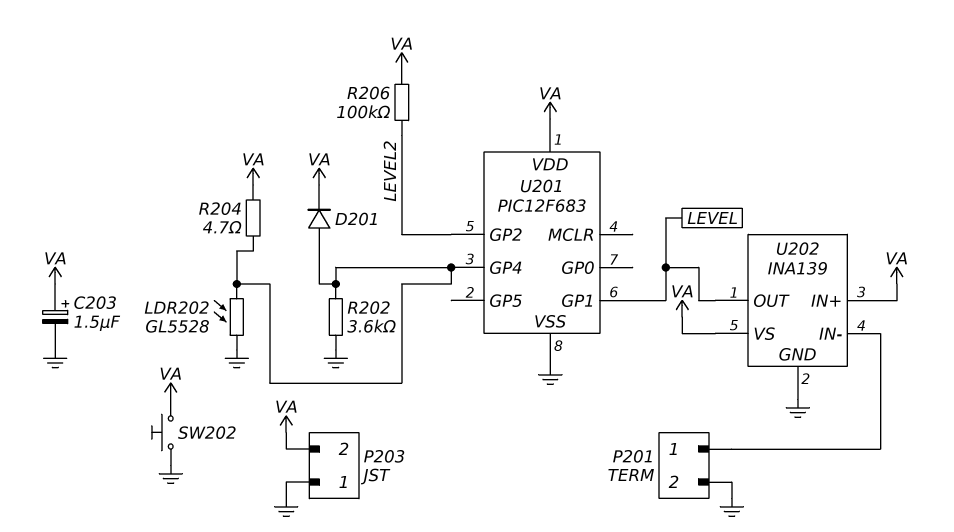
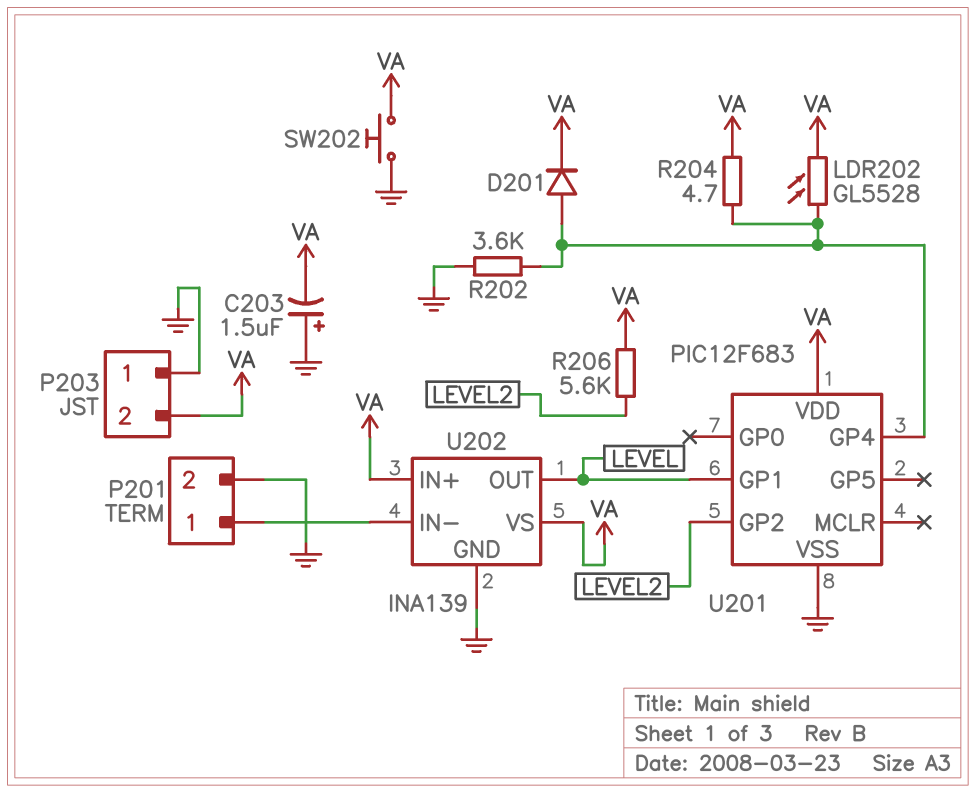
C203: 1.5uF (plus VA, minus GND) -> 1.5uF (plus GND, minus VA)
LDR202: GL5528 (GND, U201/GP4) -> GL5528 (U201/GP4, VA)
R206: 100k (LEVEL2, VA) -> 5.6k (LEVEL2, VA)

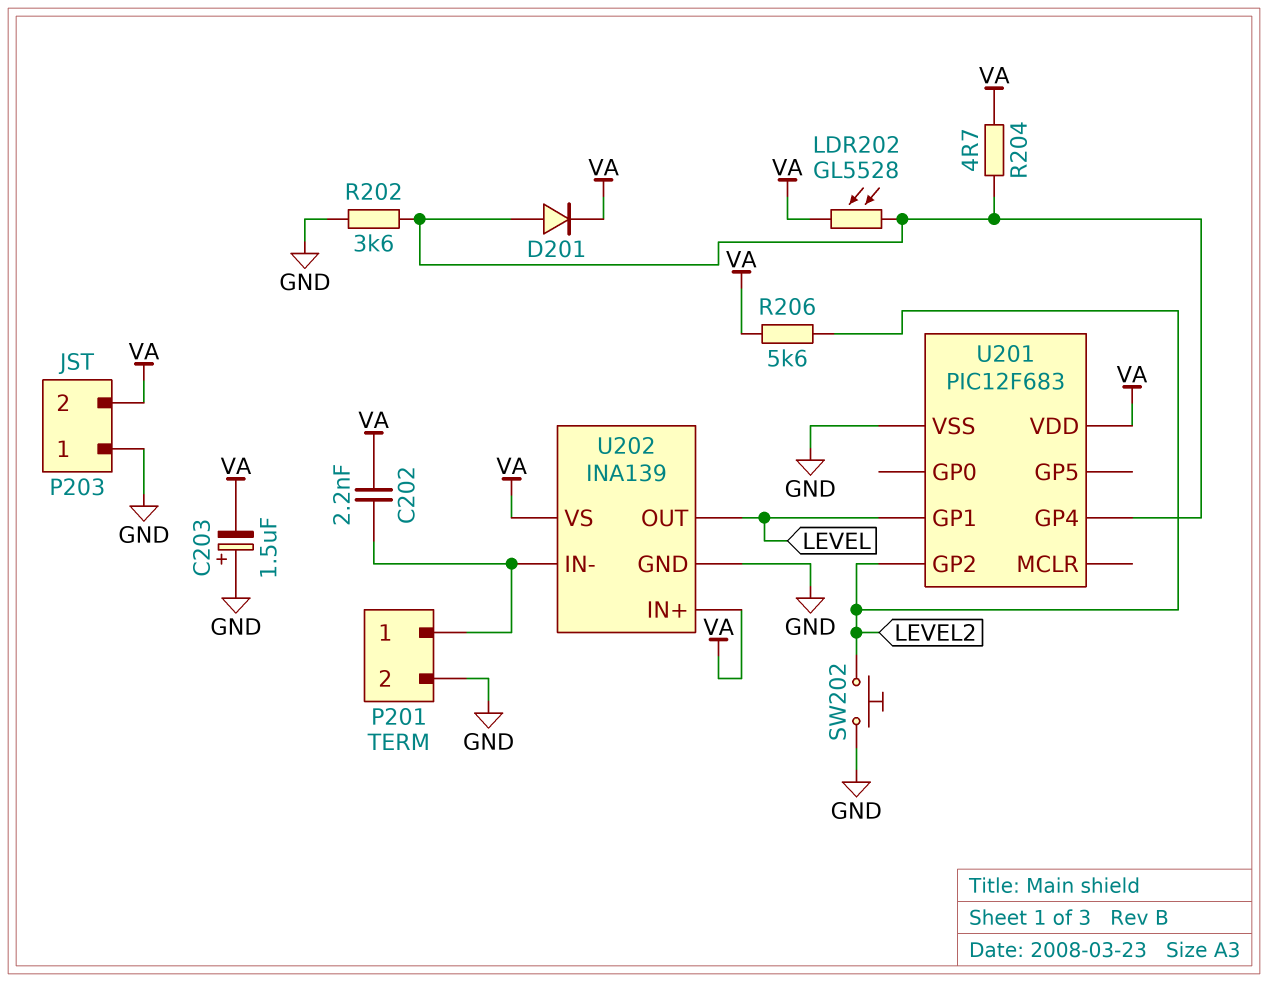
C202: none -> 2.2nF (P201/1, VA)
SW202: button (GND, VA) -> button (GND, LEVEL2)

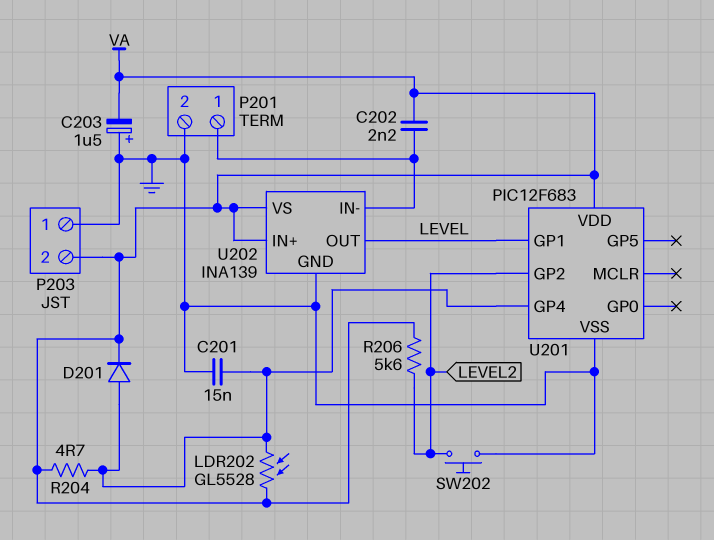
C201: none -> 15nF (GND, U201/GP4)
R202: 3.6k (GND, U201/GP4) -> none

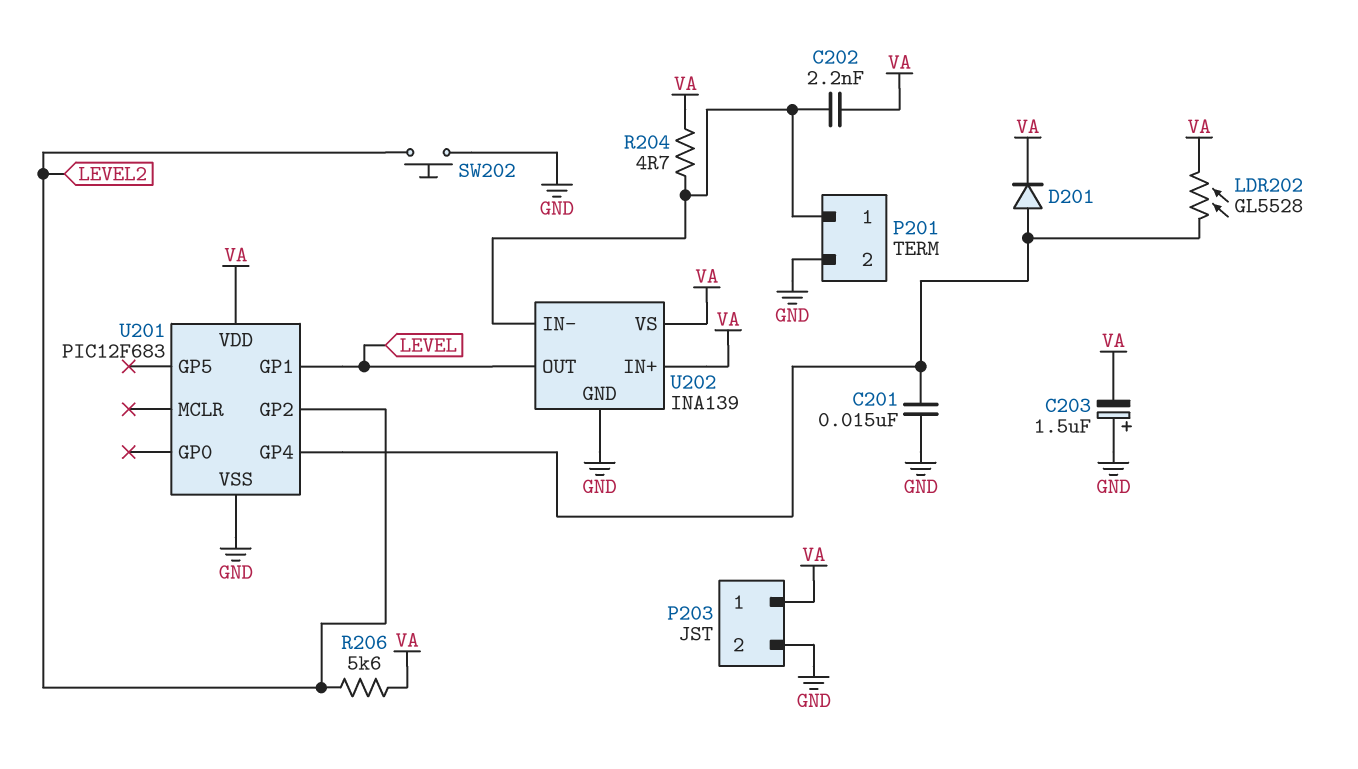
P203 pin 1: GND -> VA
P203 pin 2: VA -> GND
R204: 4.7 (U201/GP4, VA) -> 4.7 (P201/1, VA)

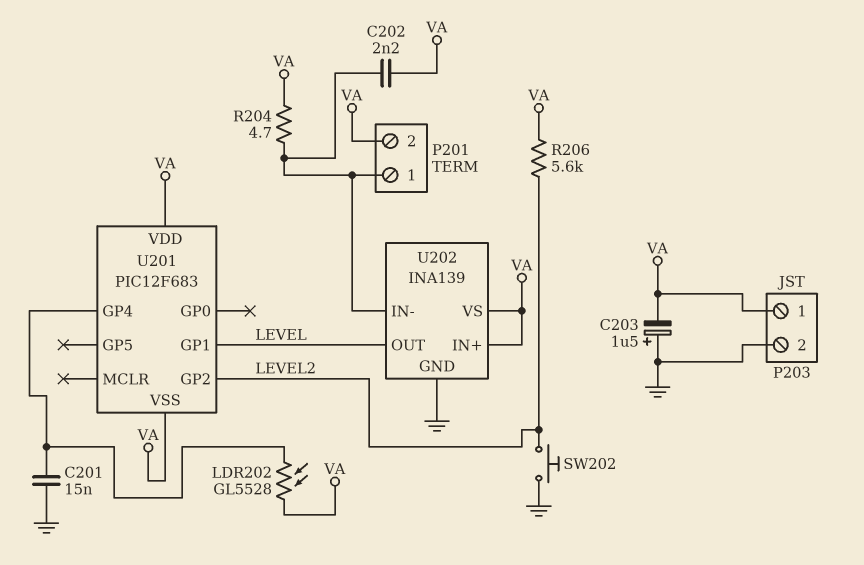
D201: diode (A U201/GP4, K VA) -> none
P201 pin 2: GND -> VA
U201 pin VSS: GND -> VA

